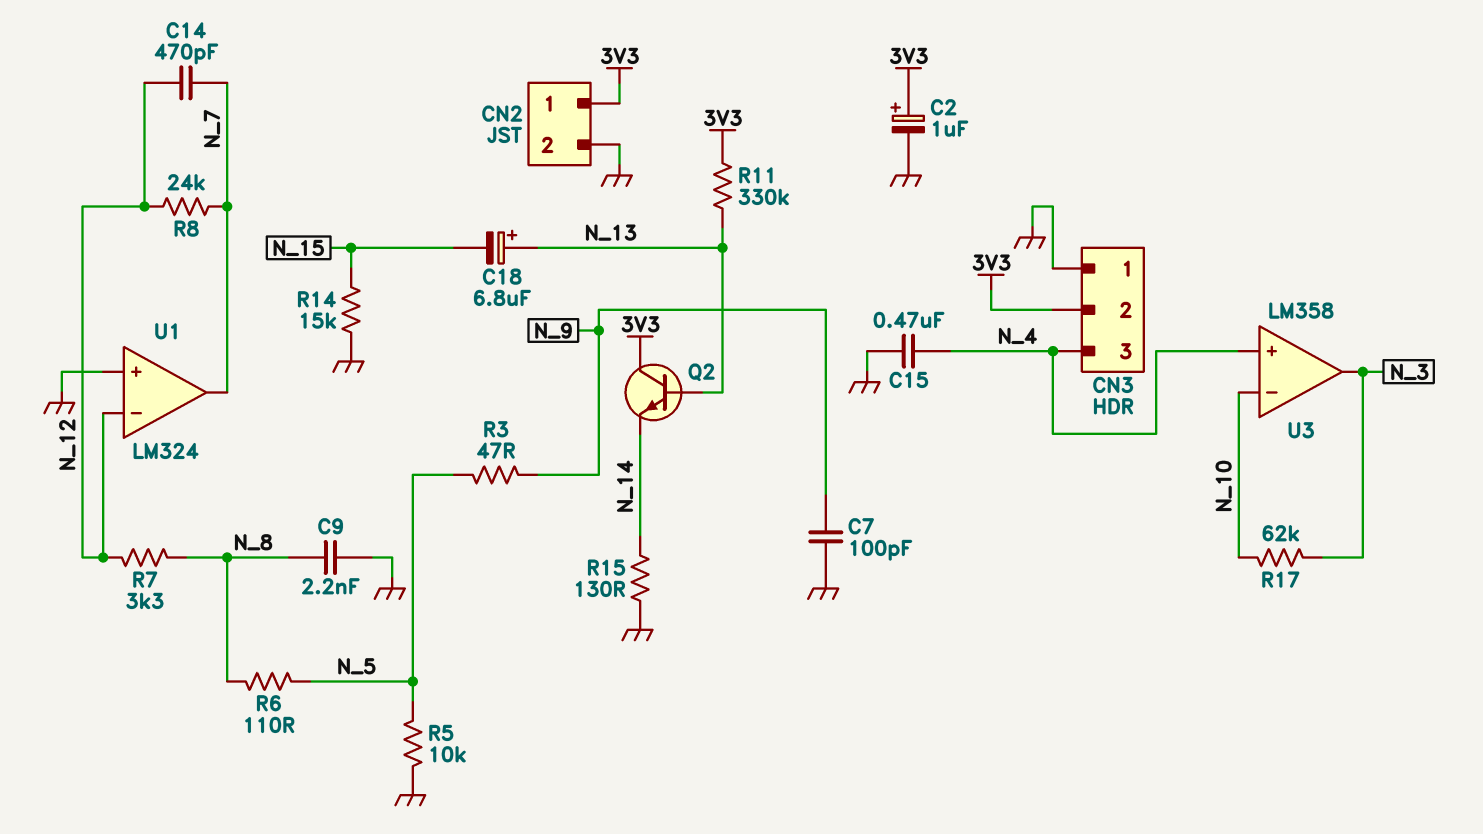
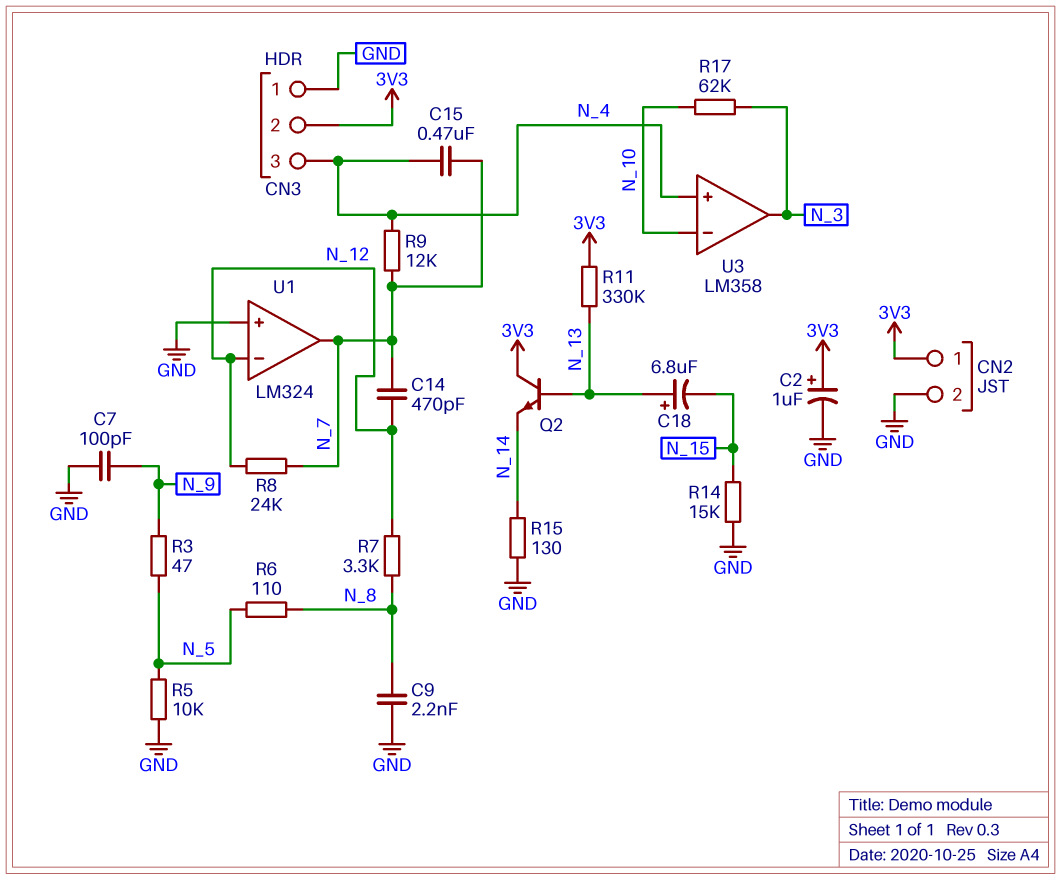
C15: 470nF (GND, N_4) -> 470nF (N_4, N_7)
R9: none -> 12k (N_4, N_7)

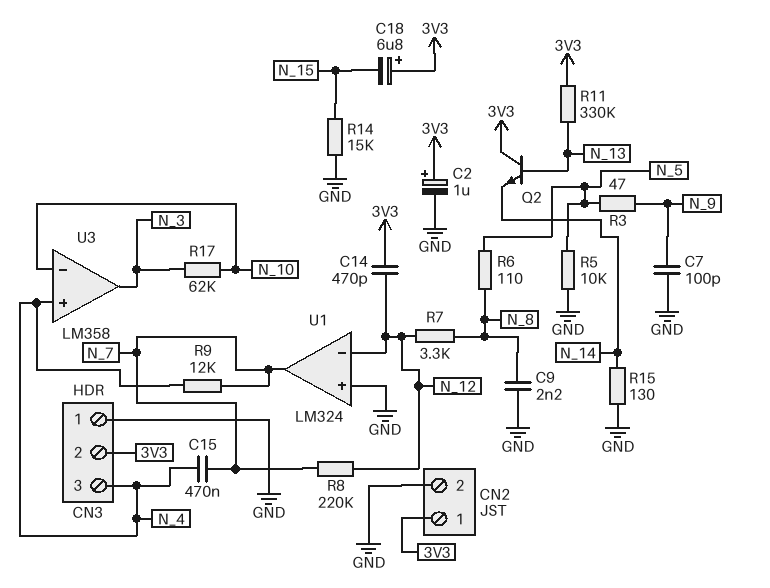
C14: 470pF (N_7, N_12) -> 470pF (3V3, N_12)
C18: 6.8uF (plus N_13, minus N_15) -> 6.8uF (plus 3V3, minus N_15)
R8: 24k (N_7, N_12) -> 220k (N_7, N_12)

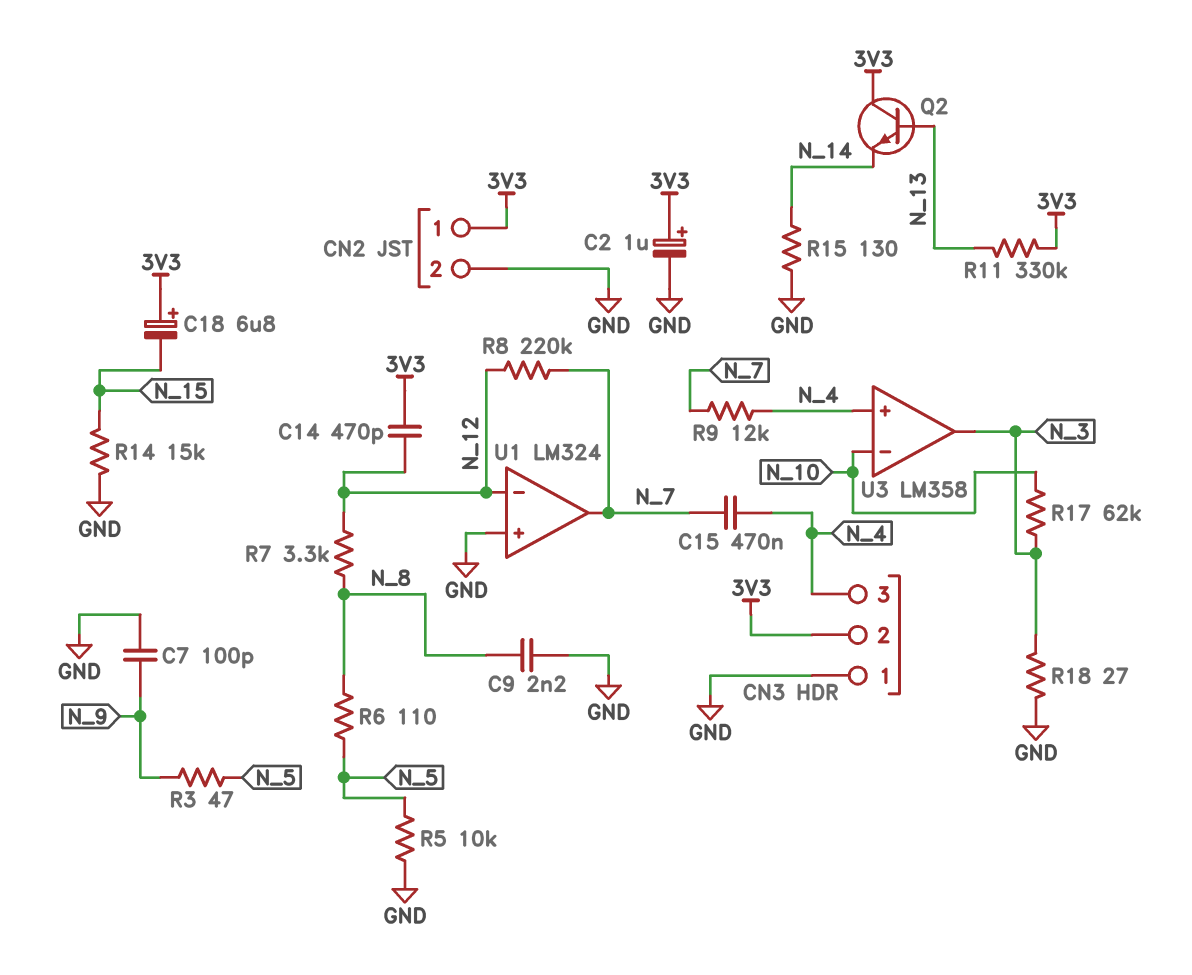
R18: none -> 27 (GND, N_3)

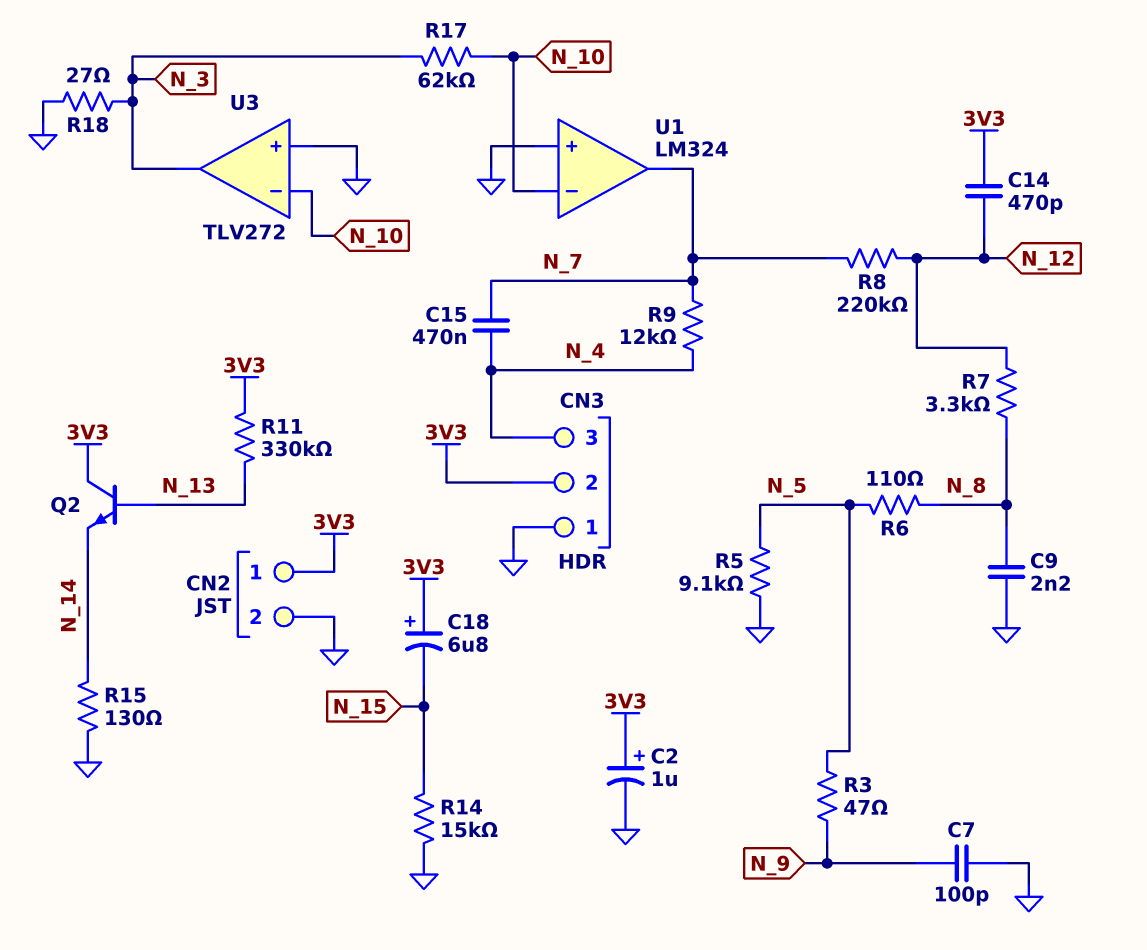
R5: 10k (GND, N_5) -> 9.1k (GND, N_5)
U1 pin in-: N_12 -> N_10
U3: LM358 -> TLV272
U3 pin in+: N_4 -> GND

